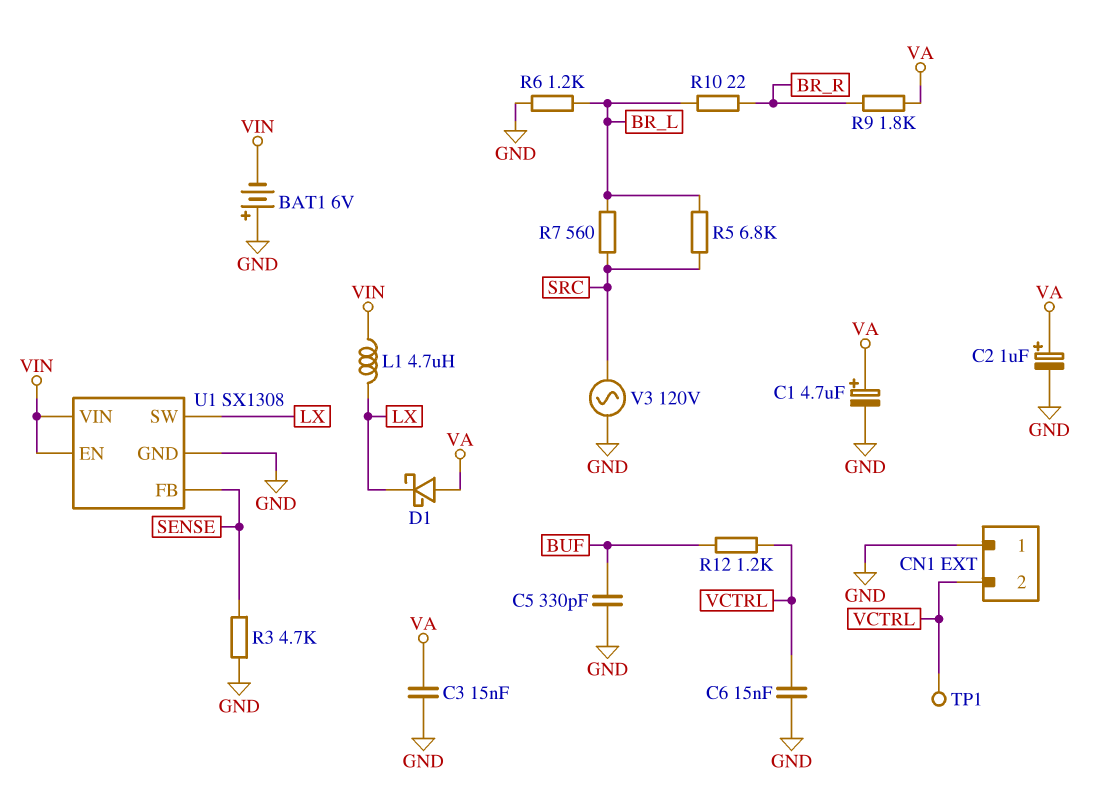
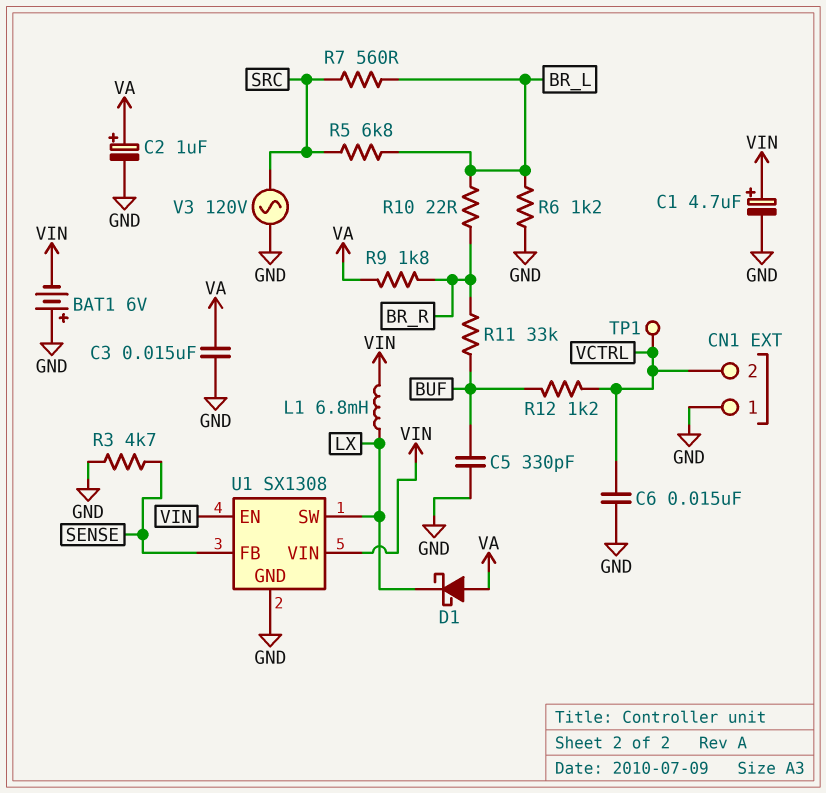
C1: 4.7uF (plus VA, minus GND) -> 4.7uF (plus VIN, minus GND)
L1: 4.7uH (LX, VIN) -> 6.8mH (LX, VIN)
R11: none -> 33k (BR_R, BUF)

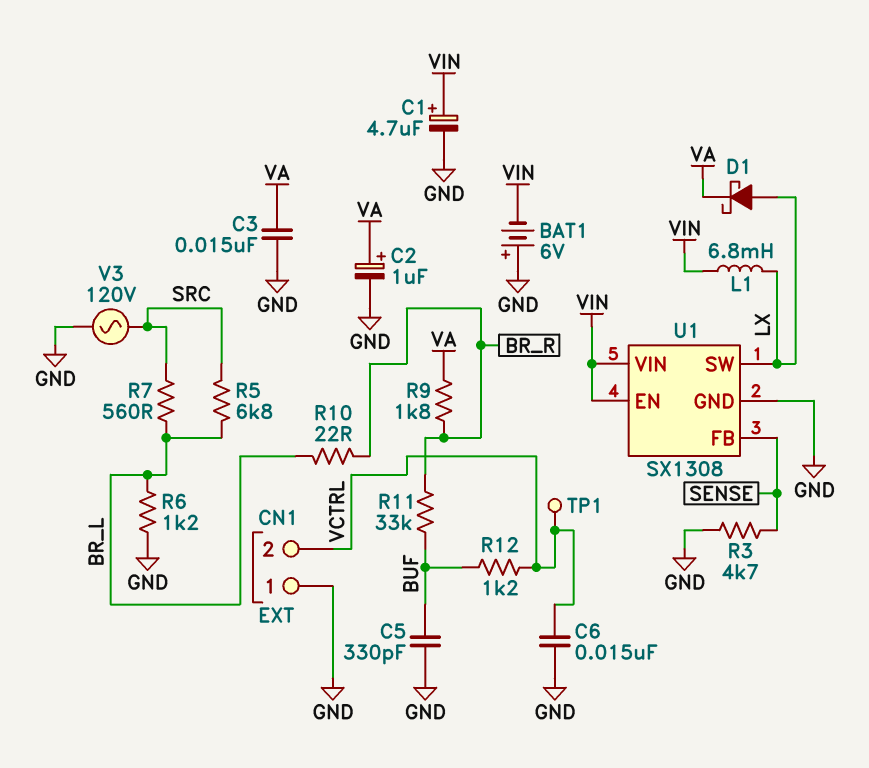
D1: schottky (A VA, K LX) -> schottky (A LX, K VA)

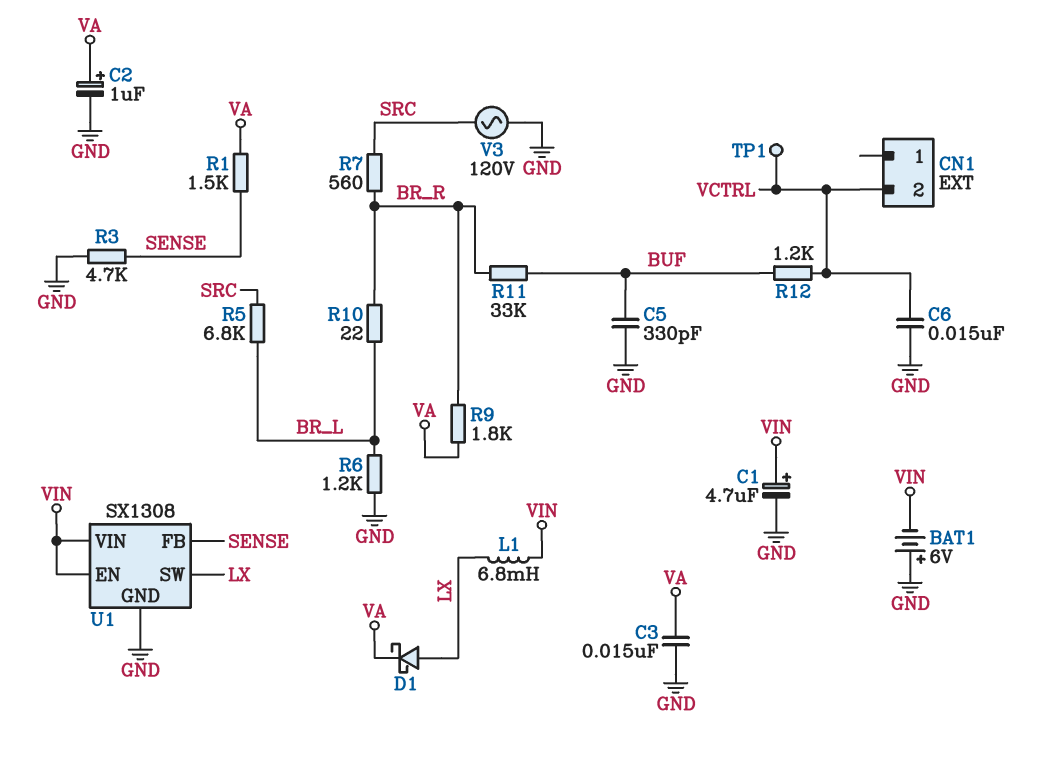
CN1 pin 1: GND -> none
R1: none -> 1.5k (SENSE, VA)
R7: 560 (BR_L, SRC) -> 560 (BR_R, SRC)

